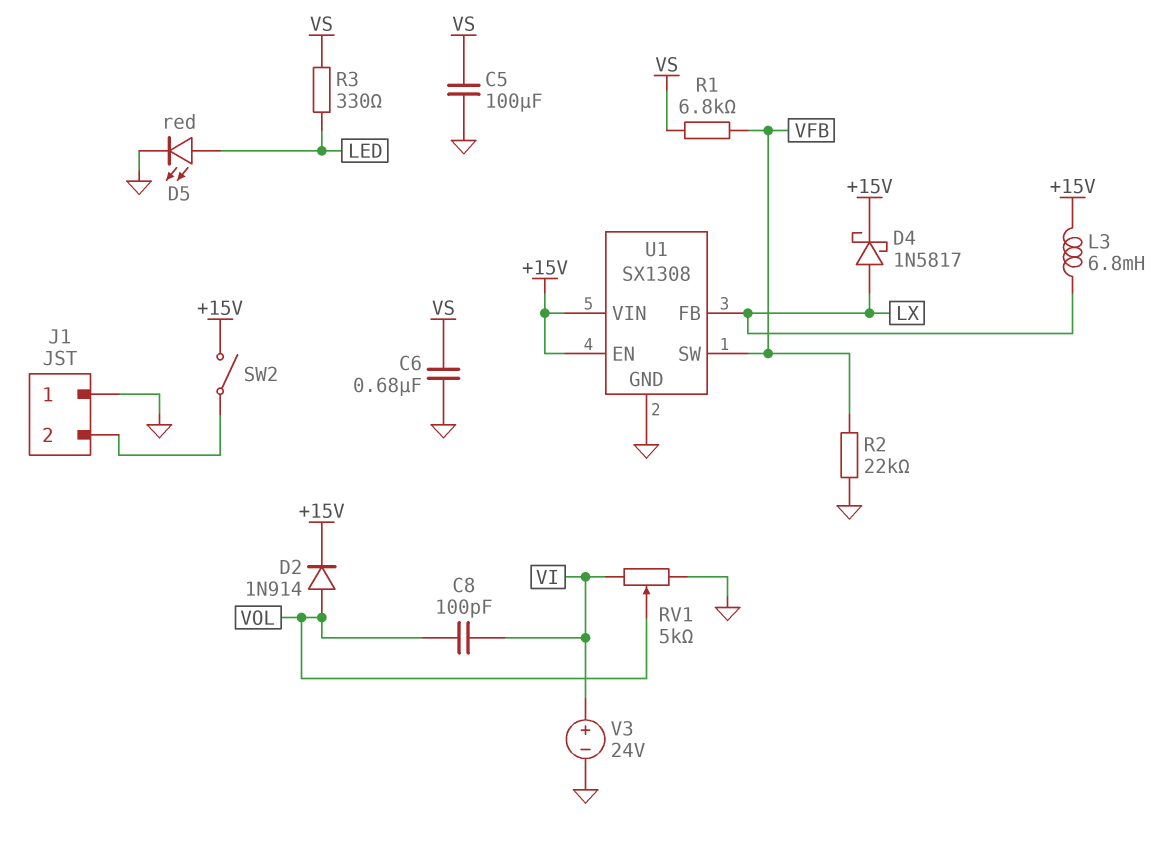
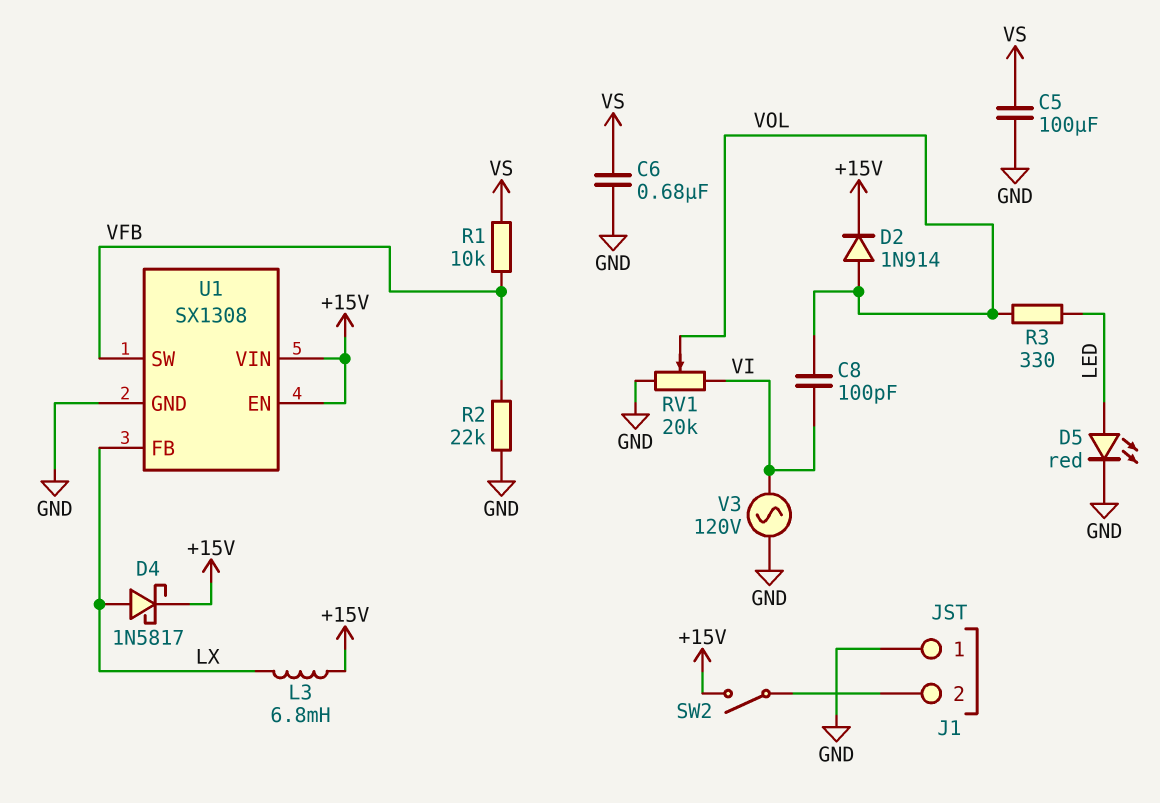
R1: 6.8k (VFB, VS) -> 10k (VFB, VS)
R3: 330 (LED, VS) -> 330 (LED, VOL)
RV1: 5k (GND, VI, wiper VOL) -> 20k (GND, VI, wiper VOL)
V3: 24V (plus VI, minus GND) -> AC 120V (GND, VI)

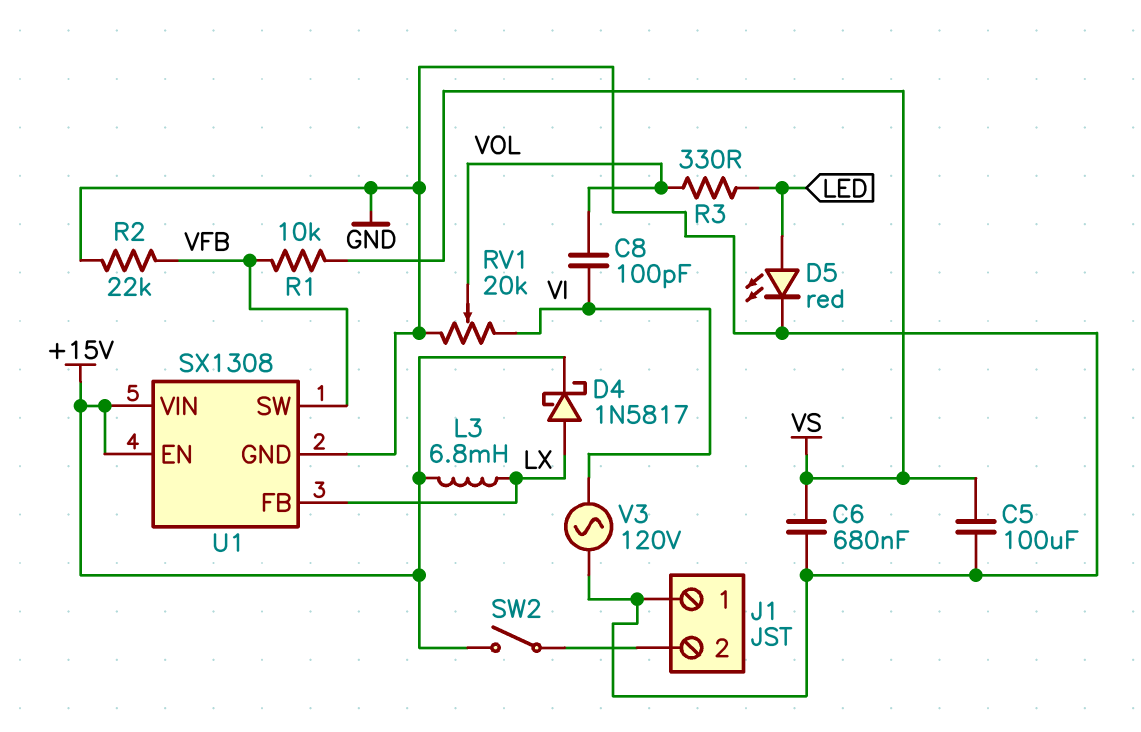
D2: diode 1N914 (A VOL, K +15V) -> none

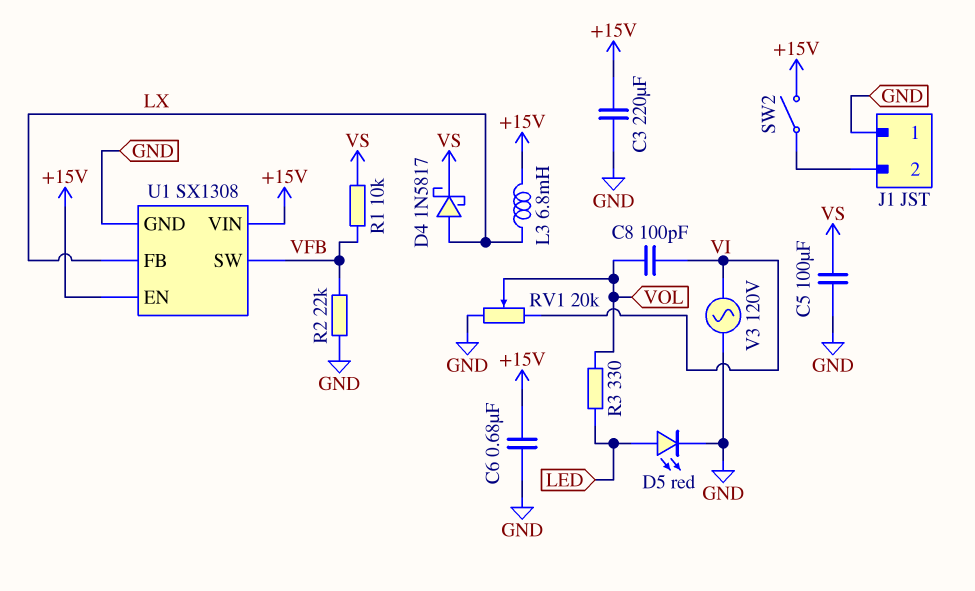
C3: none -> 220uF (+15V, GND)
C6: 680nF (GND, VS) -> 680nF (+15V, GND)
D4: schottky 1N5817 (A LX, K +15V) -> schottky 1N5817 (A LX, K VS)

